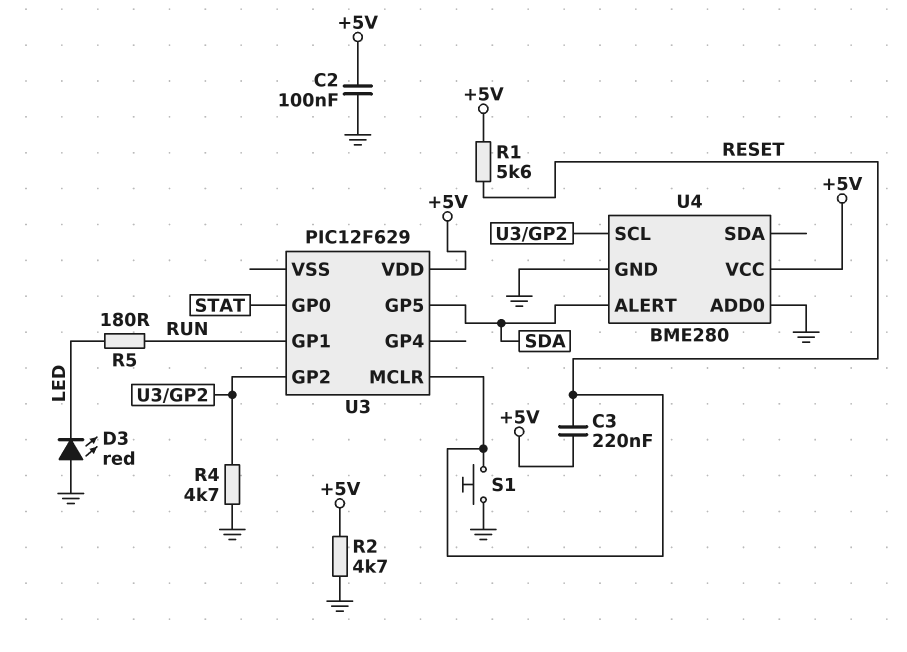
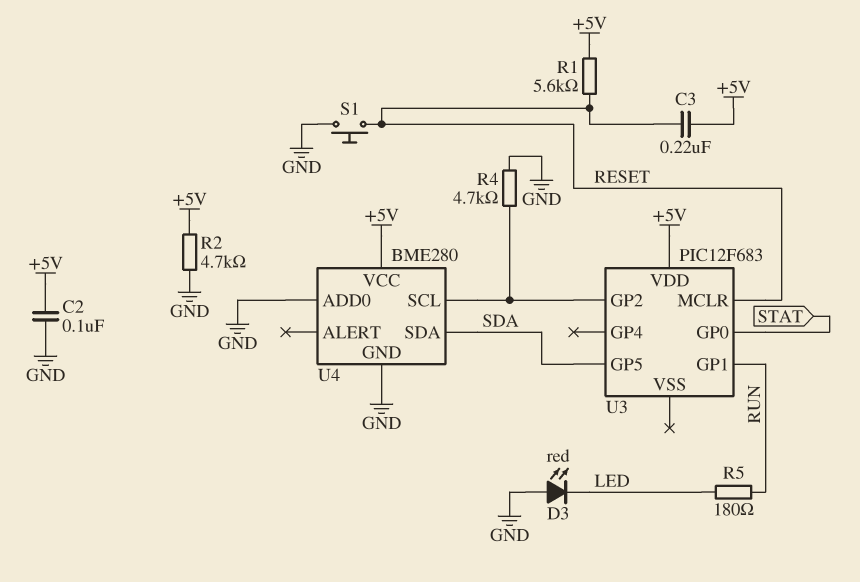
U3: PIC12F629 -> PIC12F683
U4 pin ALERT: SDA -> none
U4 pin SDA: none -> SDA

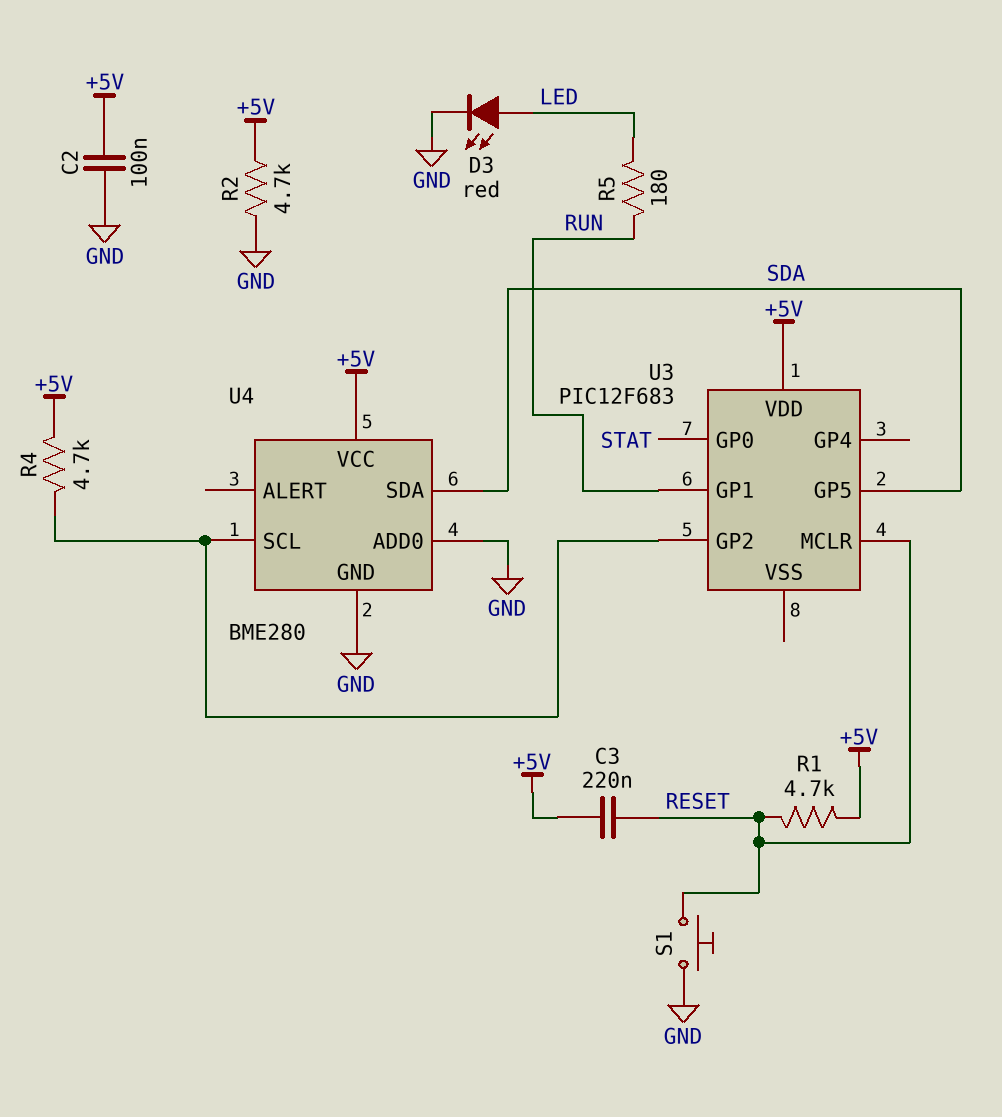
D3: LED red (A GND, K LED) -> LED red (A LED, K GND)
R1: 5.6k (+5V, RESET) -> 4.7k (+5V, RESET)
R4: 4.7k (GND, U3/GP2) -> 4.7k (+5V, U3/GP2)

